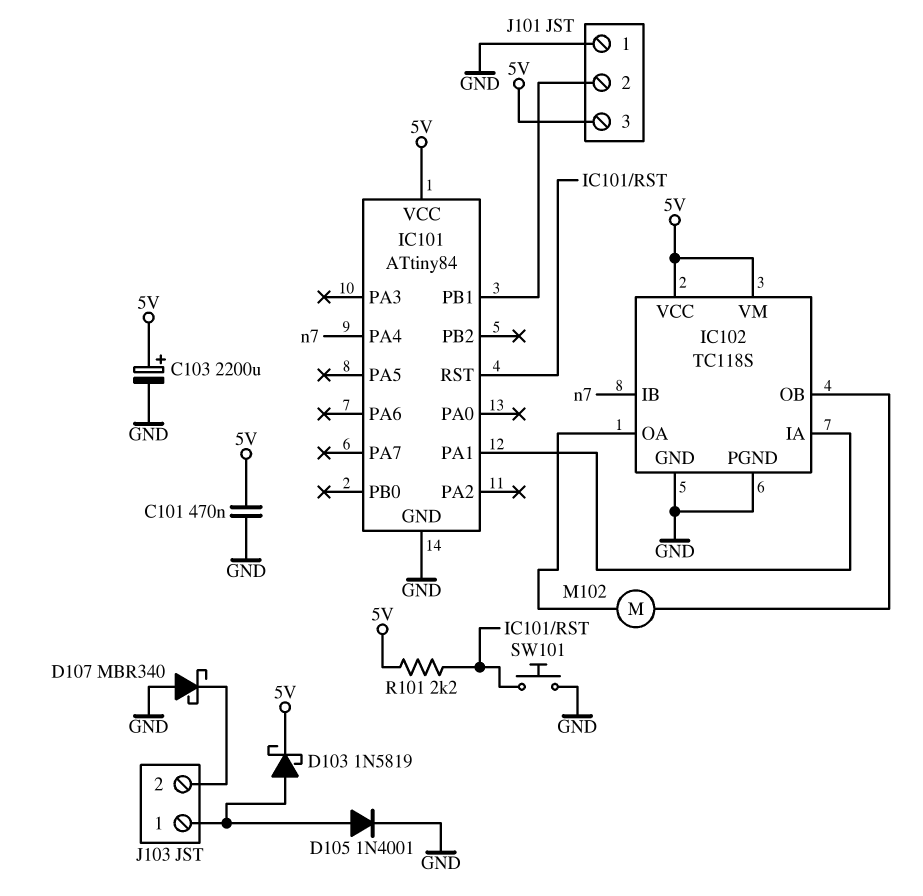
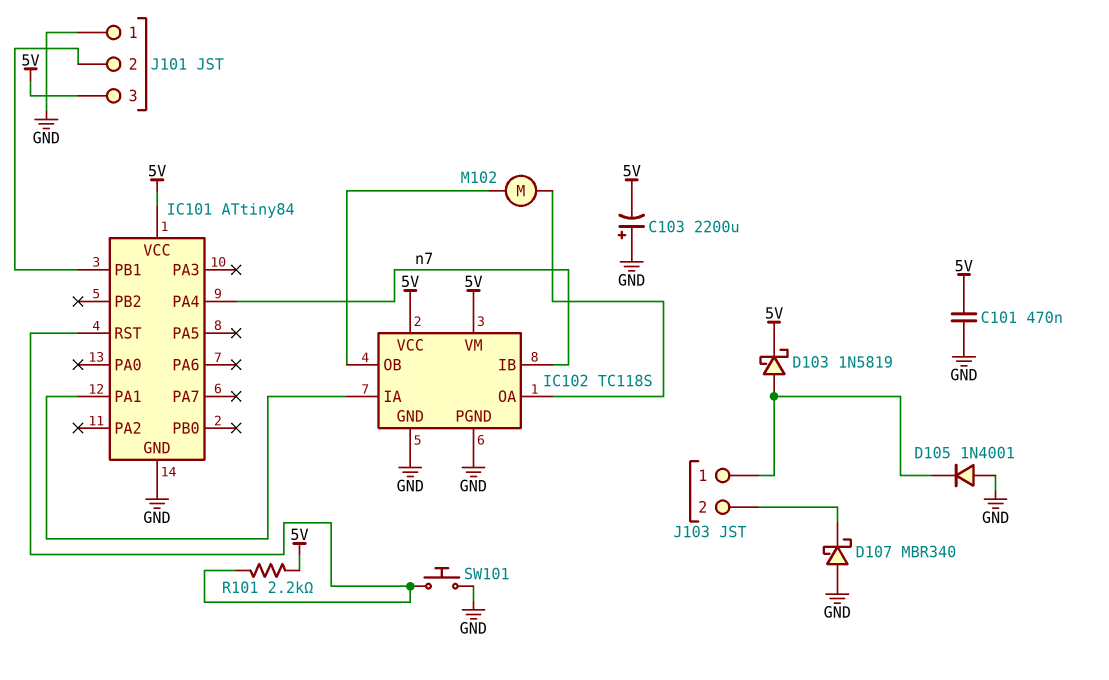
C103: 2200uF (plus 5V, minus GND) -> 2200uF (plus GND, minus 5V)
D105: diode 1N4001 (A J103/1, K GND) -> diode 1N4001 (A GND, K J103/1)

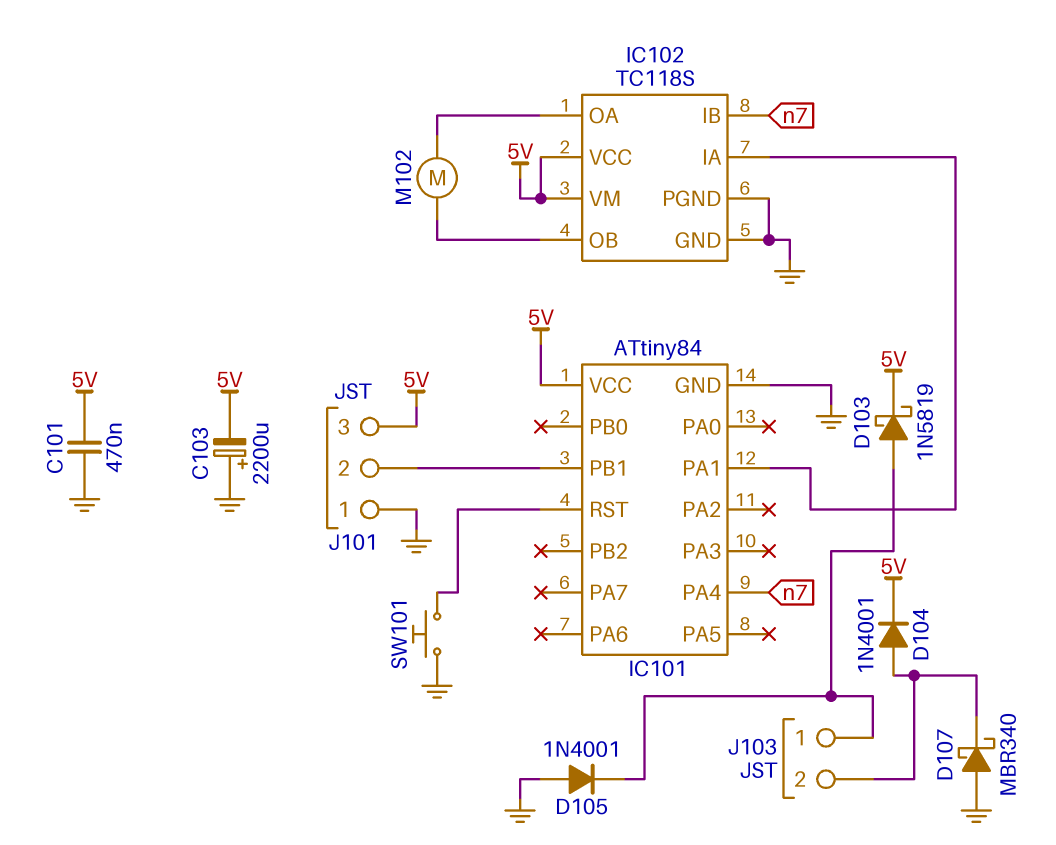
D104: none -> diode 1N4001 (A J103/2, K 5V)
R101: 2.2k (5V, IC101/RST) -> none

